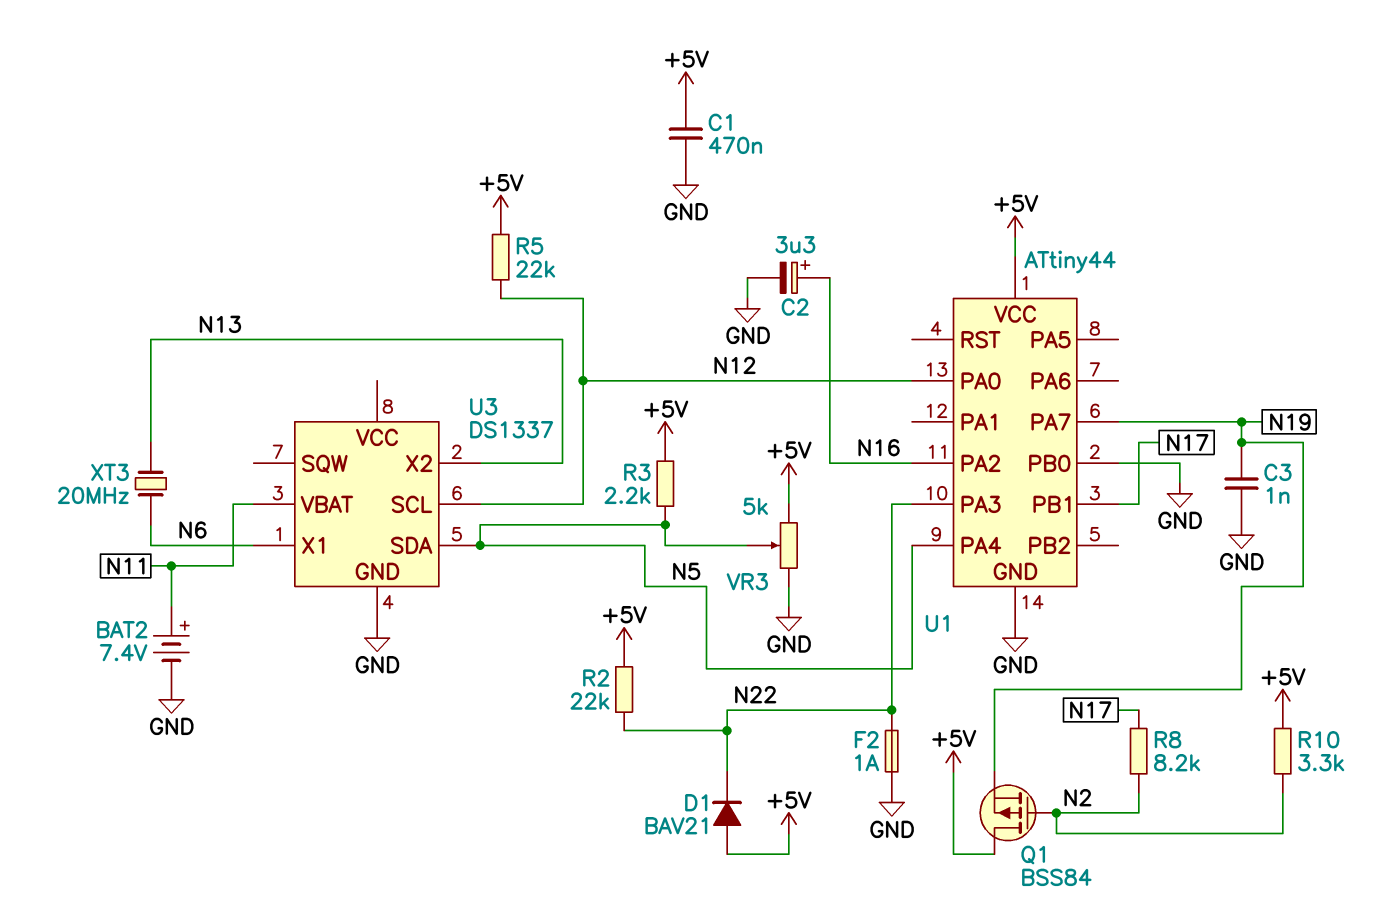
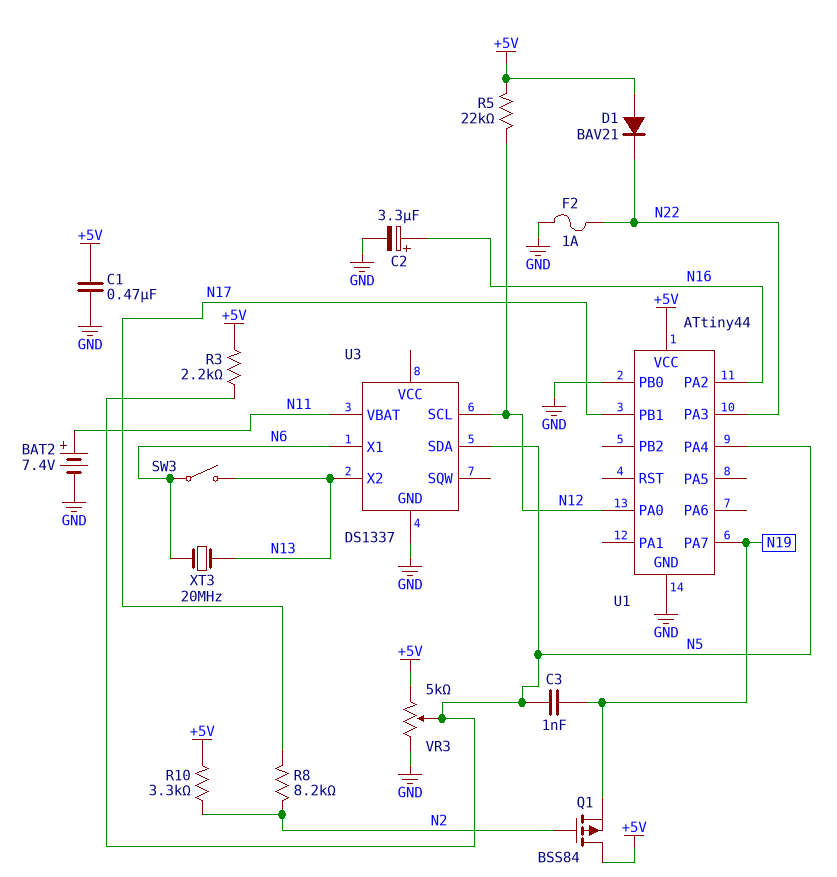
C3: 1nF (GND, N19) -> 1nF (N5, N19)
R2: 22k (+5V, N22) -> none
SW3: none -> switch (N6, N13)

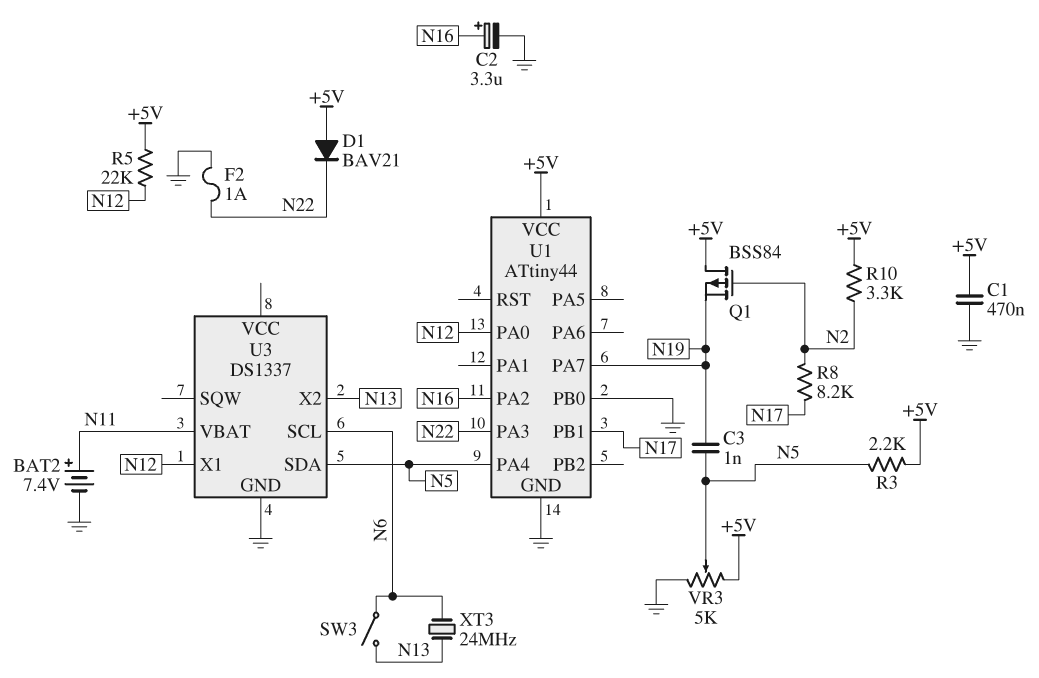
U3 pin SCL: N12 -> N6
U3 pin X1: N6 -> N12
XT3: 20MHz (N6, N13) -> 24MHz (N6, N13)

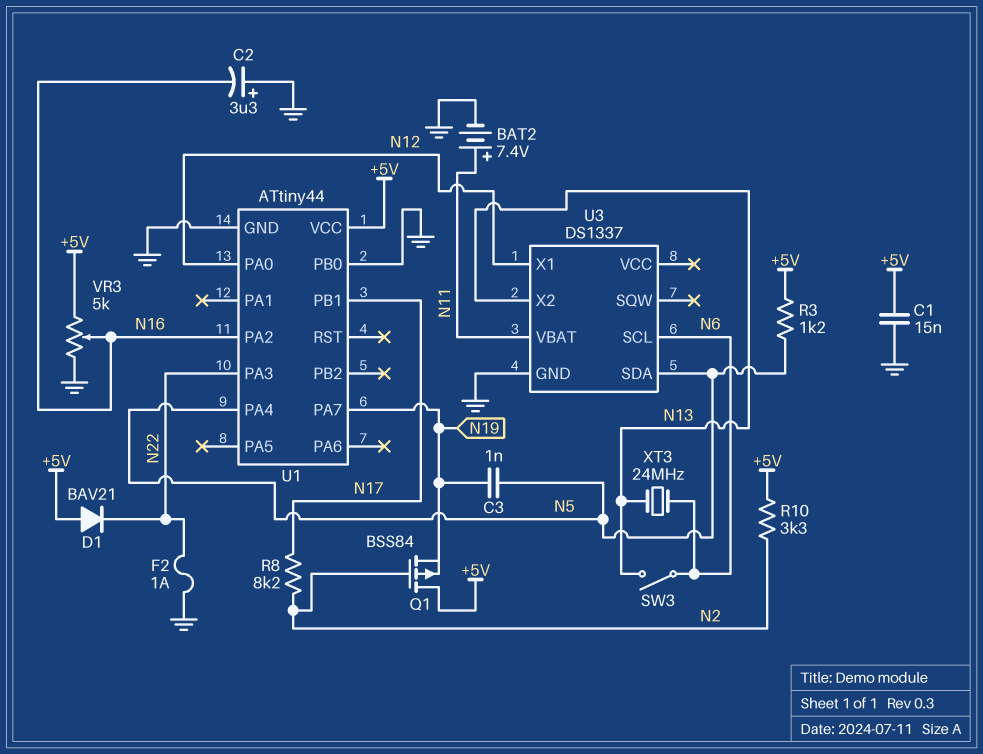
C1: 470nF (+5V, GND) -> 15nF (+5V, GND)
C2: 3.3uF (plus N16, minus GND) -> 3.3uF (plus GND, minus N16)
R3: 2.2k (+5V, N5) -> 1.2k (+5V, N5)
R5: 22k (+5V, N12) -> none
VR3: 5k (+5V, GND, wiper N5) -> 5k (+5V, GND, wiper N16)

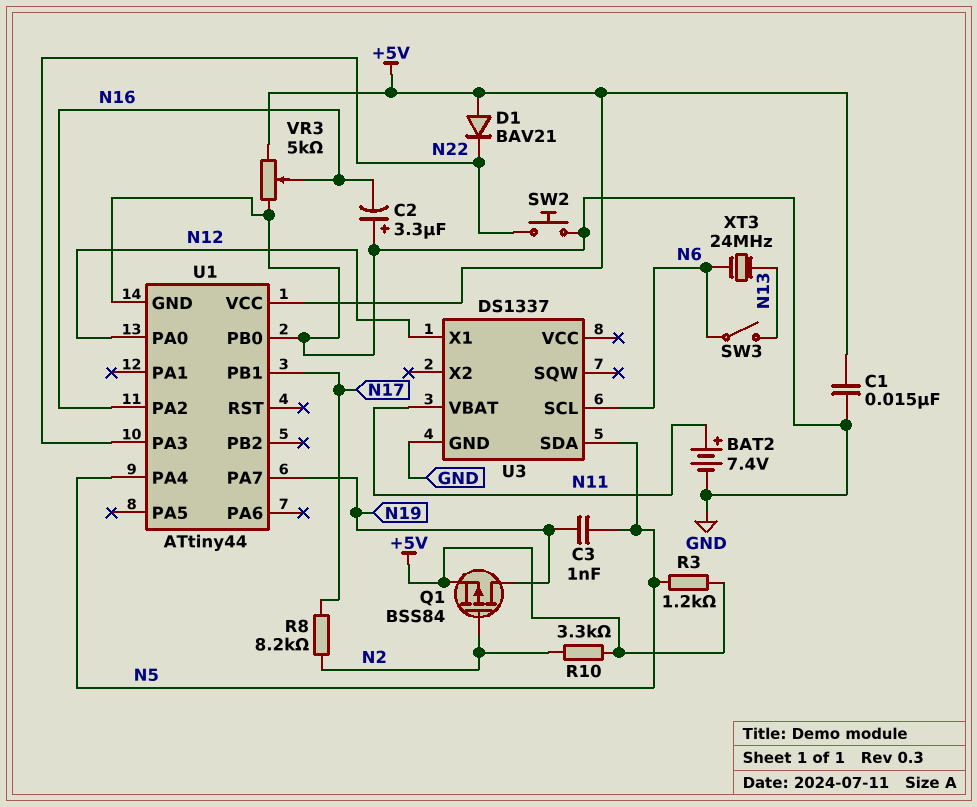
F2: 1A (GND, N22) -> none
Q1: PMOS BSS84 (G N2, D +5V, S N19) -> PMOS BSS84 (G N2, D N19, S +5V)
SW2: none -> button (GND, N22)
U3 pin X2: N13 -> none

